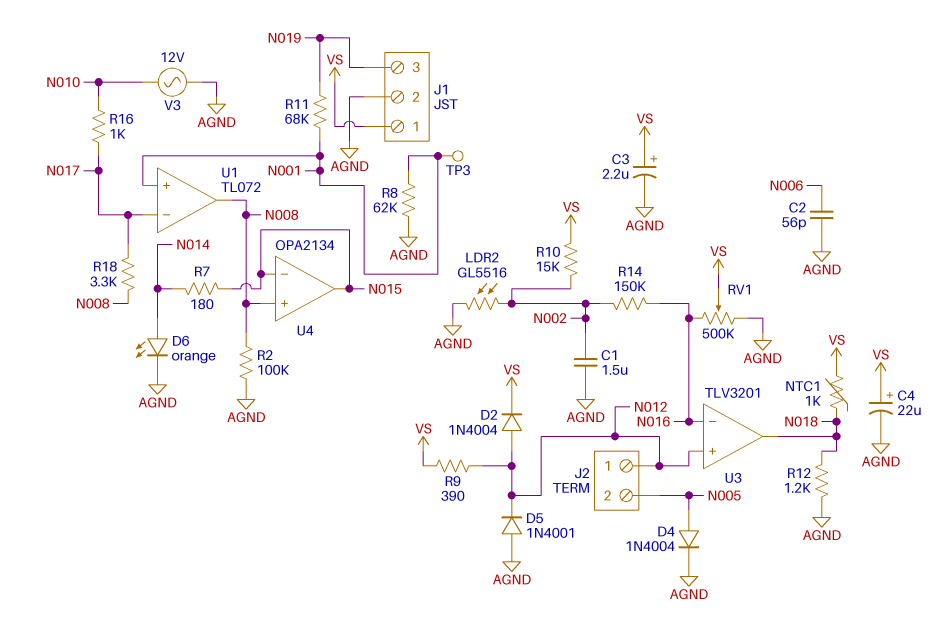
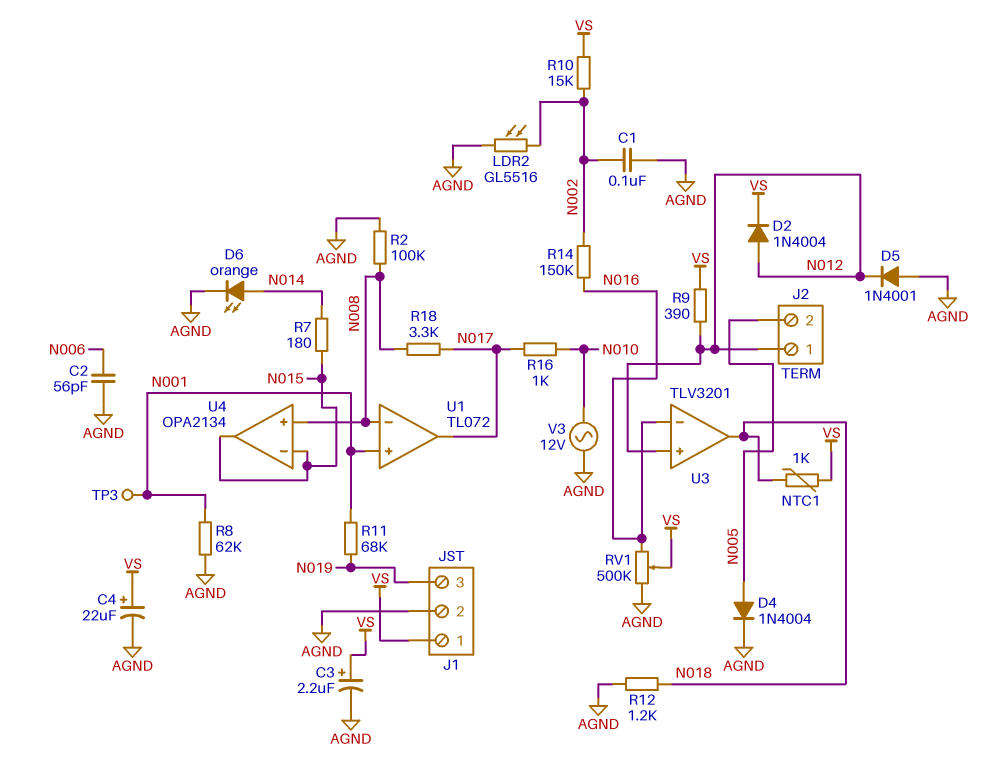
C1: 1.5uF (AGND, N002) -> 100nF (AGND, N002)
U1 pin in-: N017 -> N008
U1 pin out: N008 -> N017

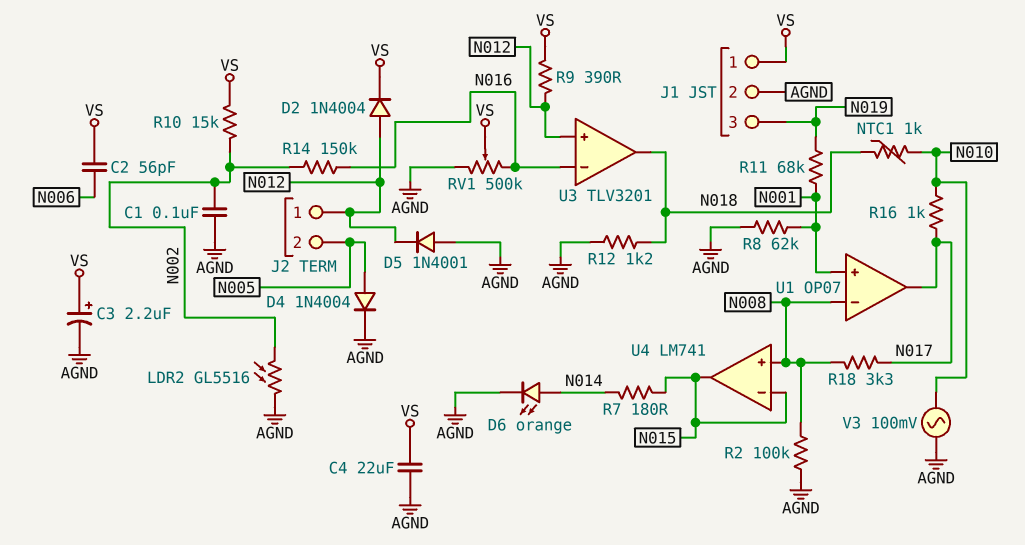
C2: 56pF (AGND, N006) -> 56pF (N006, VS)
C4: 22uF (plus VS, minus AGND) -> 22uF (AGND, VS)
NTC1: 1k (N018, VS) -> 1k (N010, N018)
TP3: test point (N001) -> none
U1: TL072 -> OP07
U4: OPA2134 -> LM741
V3: AC 12V (AGND, N010) -> AC 100mV (AGND, N010)

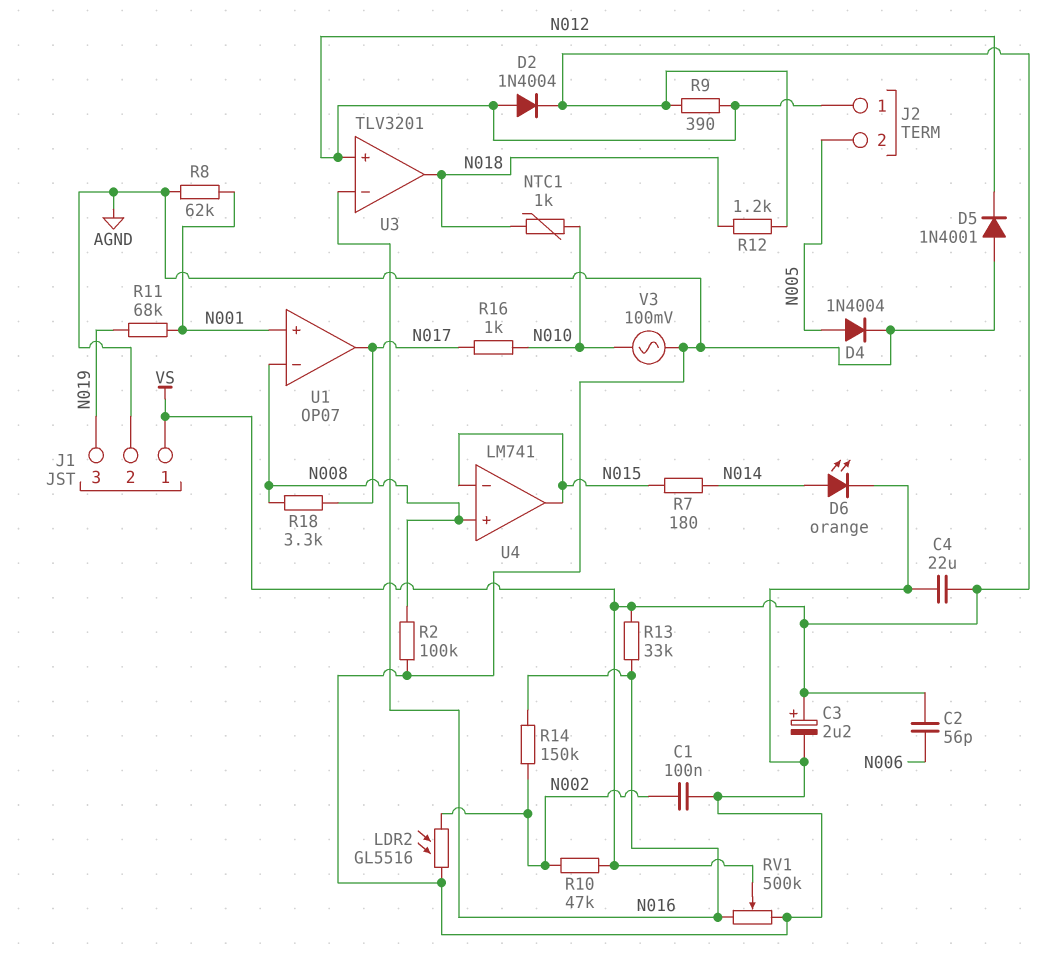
R10: 15k (N002, VS) -> 47k (N002, VS)
R12: 1.2k (AGND, N018) -> 1.2k (N018, VS)
R13: none -> 33k (N016, VS)

